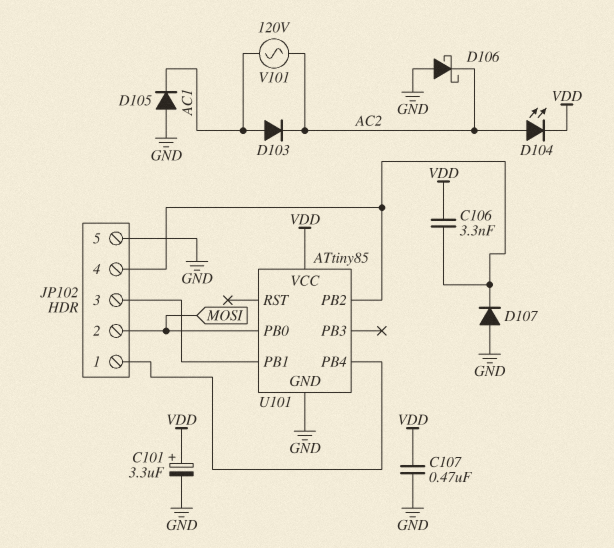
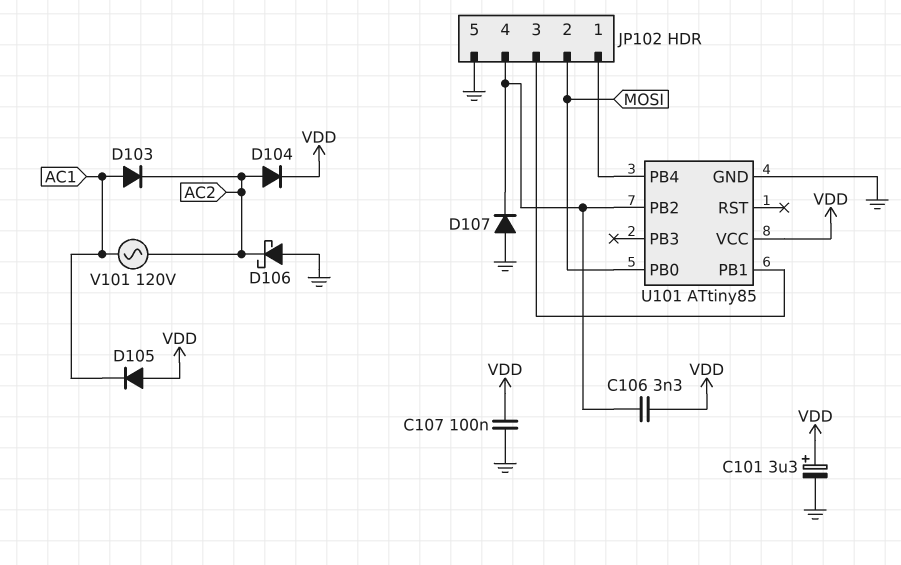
C107: 470nF (GND, VDD) -> 100nF (GND, VDD)
D104: LED (A AC2, K VDD) -> diode (A AC2, K VDD)
D105: diode (A GND, K AC1) -> diode (A VDD, K AC1)

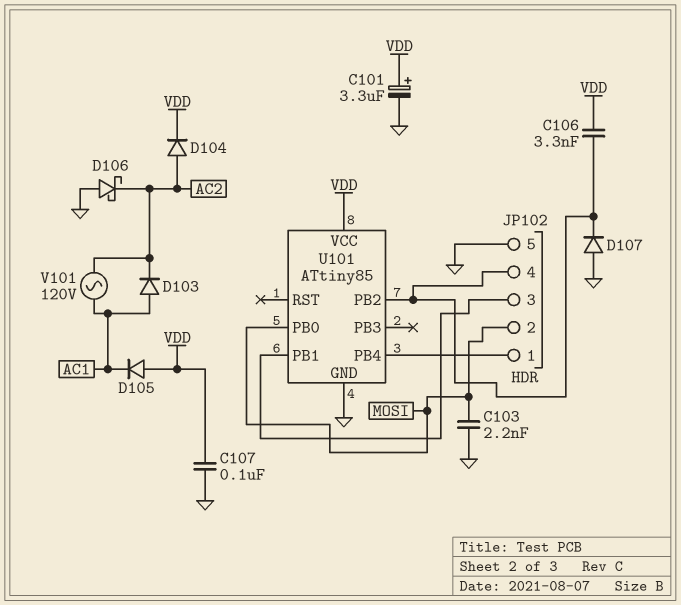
C103: none -> 2.2nF (GND, MOSI)

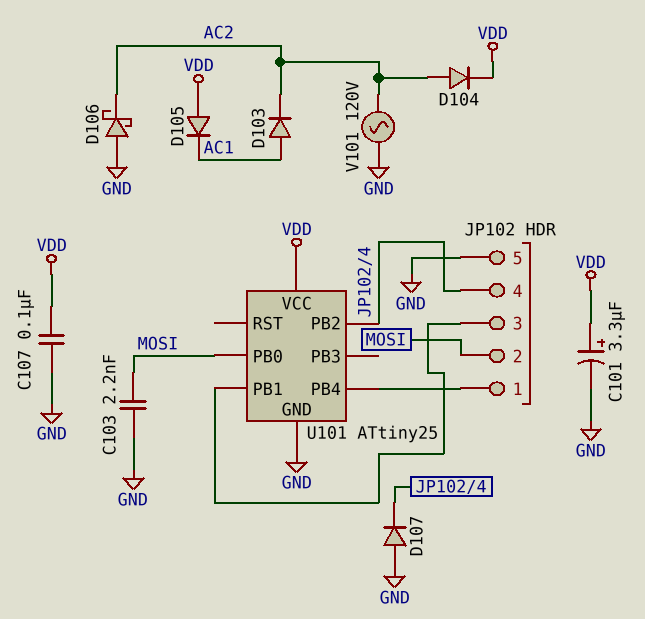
C106: 3.3nF (JP102/4, VDD) -> none
U101: ATtiny85 -> ATtiny25
V101: AC 120V (AC1, AC2) -> AC 120V (AC2, GND)

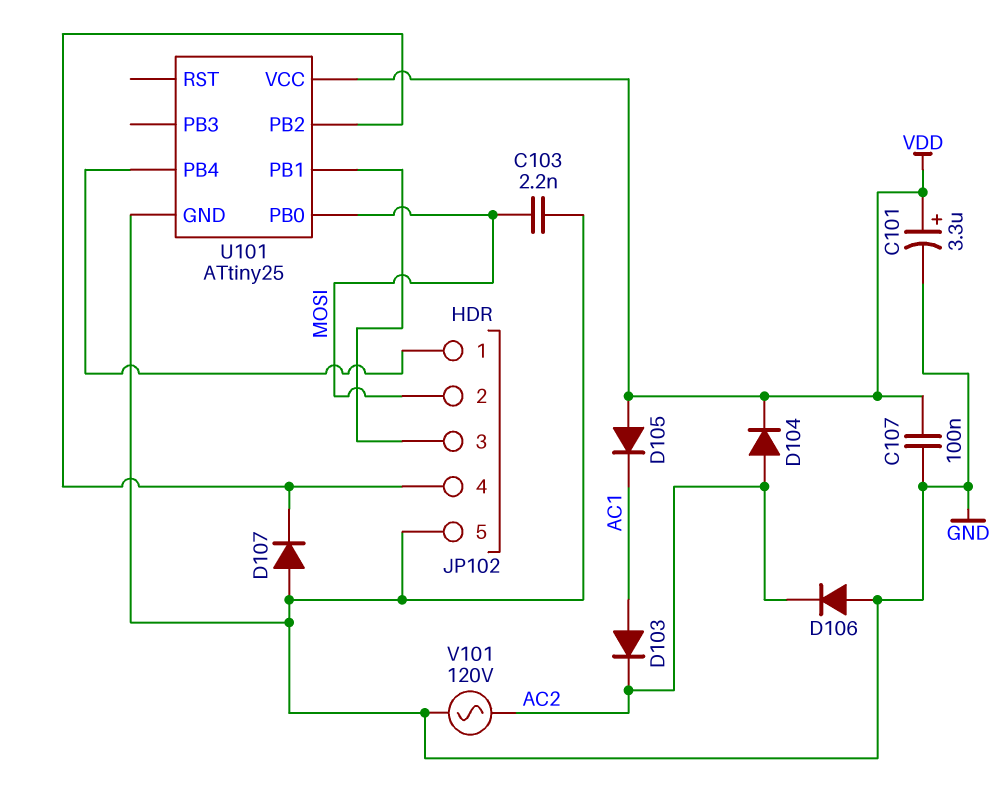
D106: schottky (A GND, K AC2) -> diode (A GND, K AC2)

